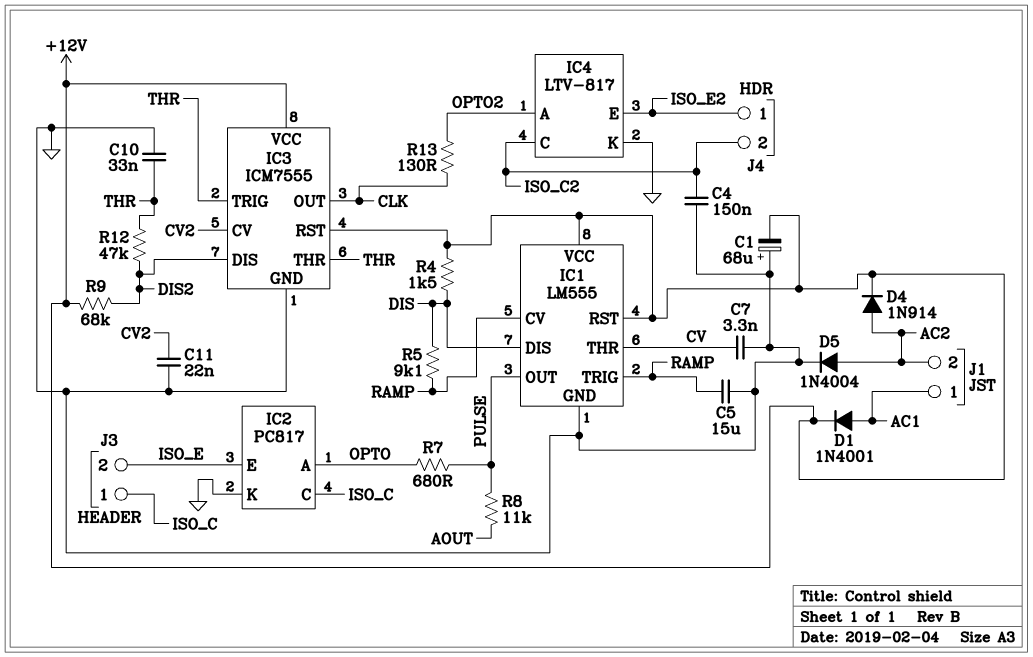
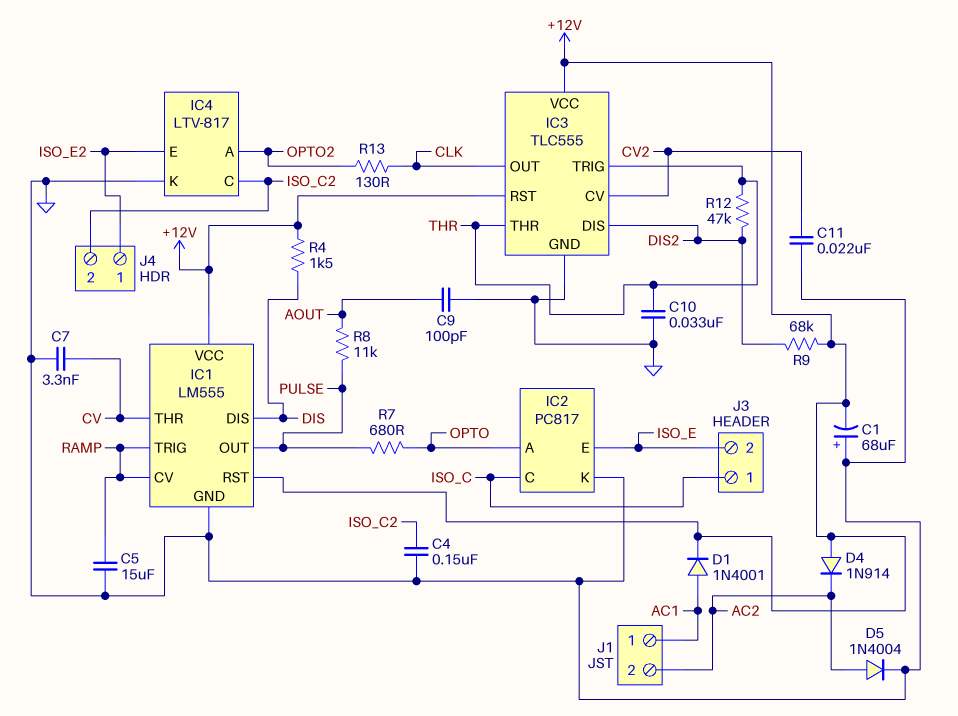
C9: none -> 100pF (AOUT, GND)
D4: diode 1N914 (A AC2, K +12V) -> diode 1N914 (A +12V, K AC2)
IC3: ICM7555 -> TLC555
R5: 9.1k (DIS, RAMP) -> none

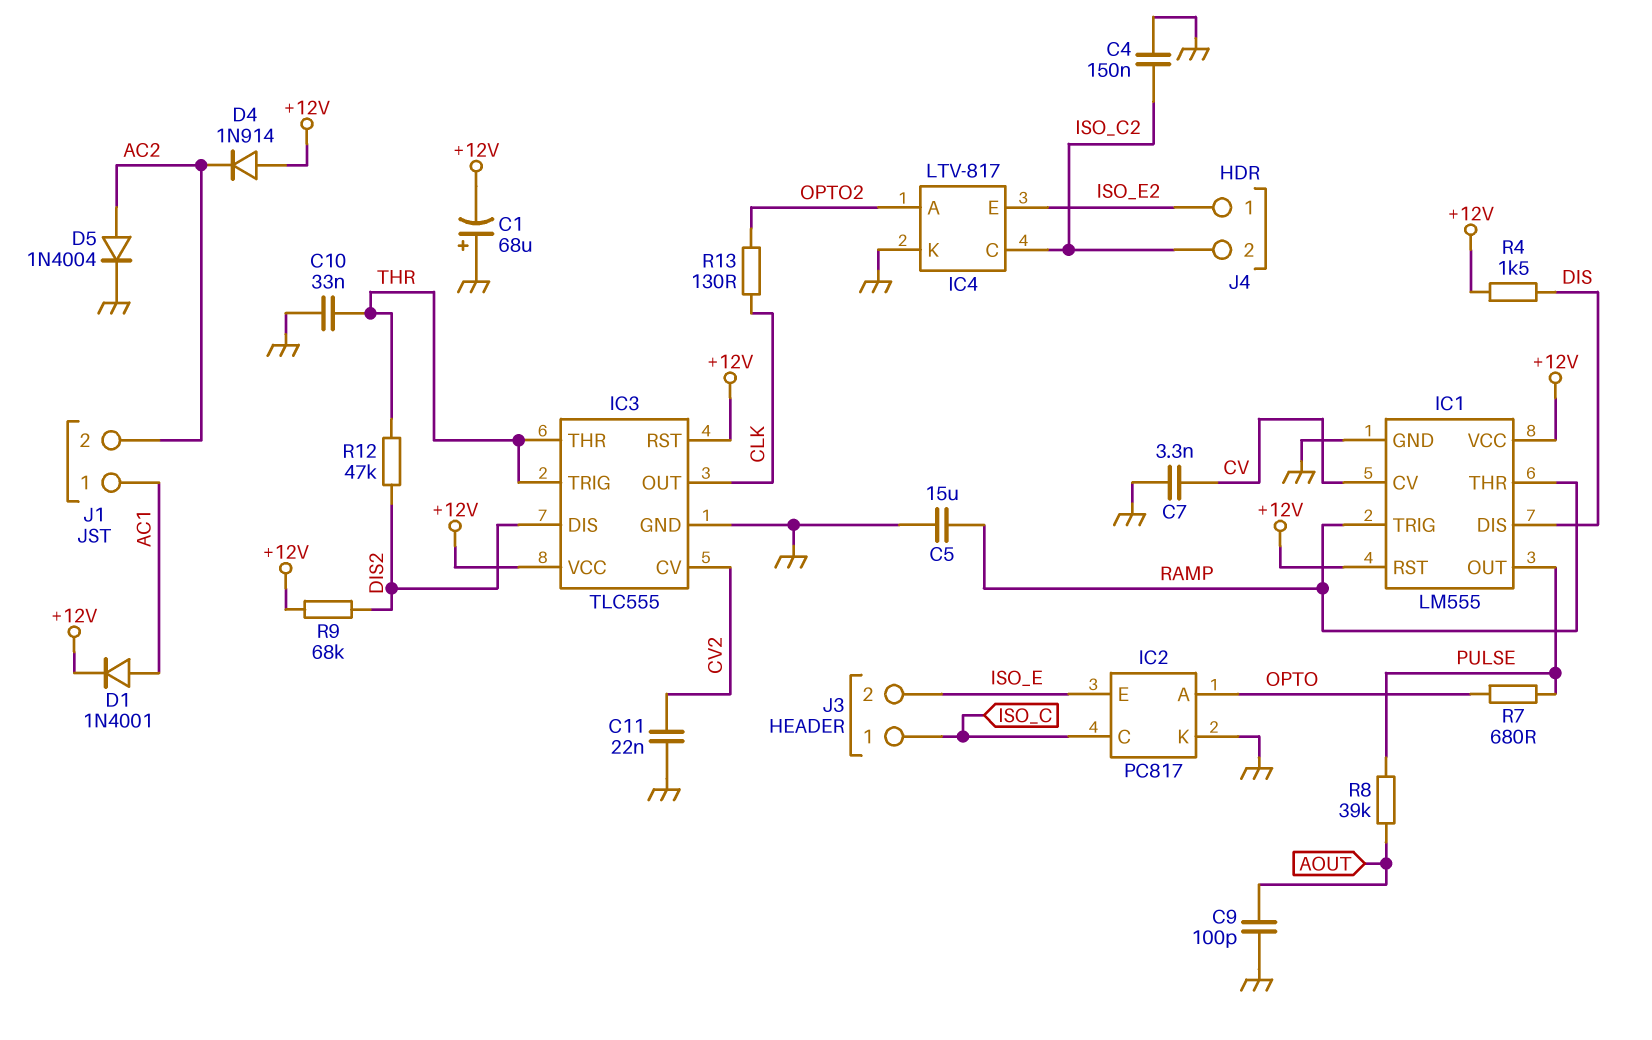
IC1 pin CV: RAMP -> CV
IC1 pin THR: CV -> RAMP
R8: 11k (AOUT, PULSE) -> 39k (AOUT, PULSE)

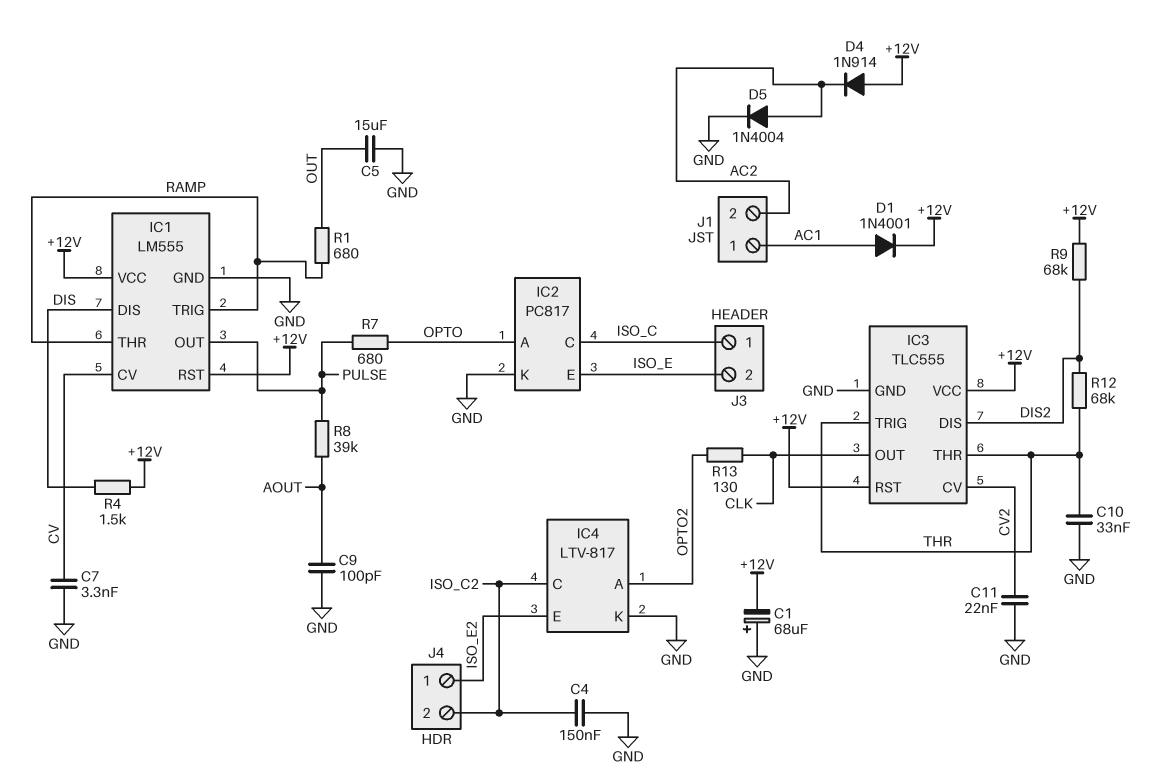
C5: 15uF (GND, RAMP) -> 15uF (GND, OUT)
R1: none -> 680 (OUT, RAMP)
R12: 47k (DIS2, THR) -> 68k (DIS2, THR)

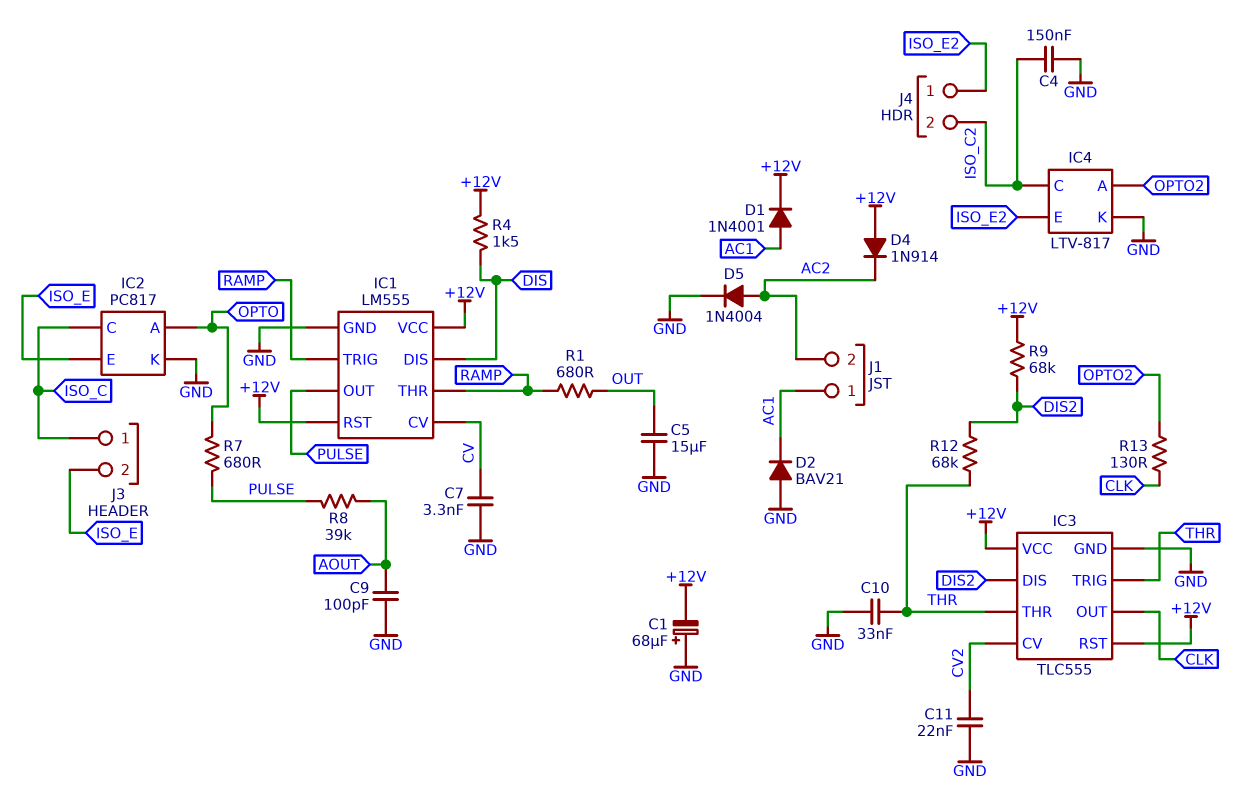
D2: none -> diode BAV21 (A GND, K AC1)

